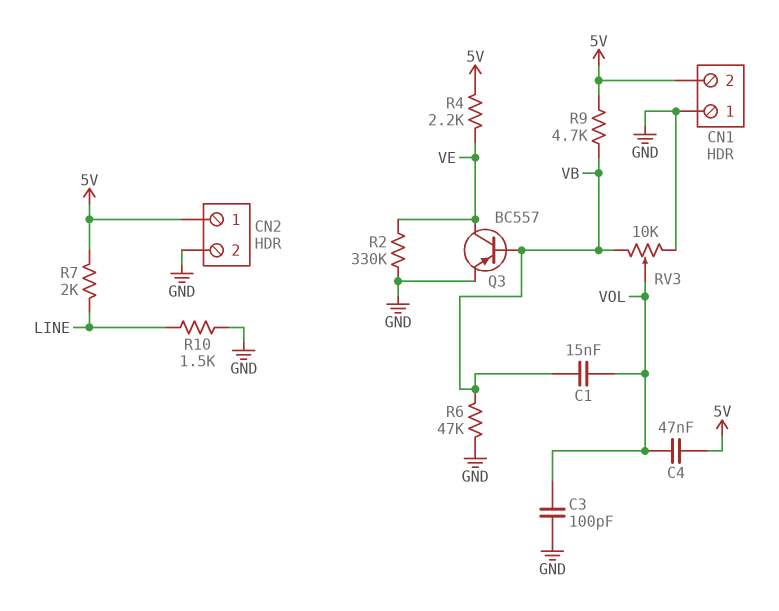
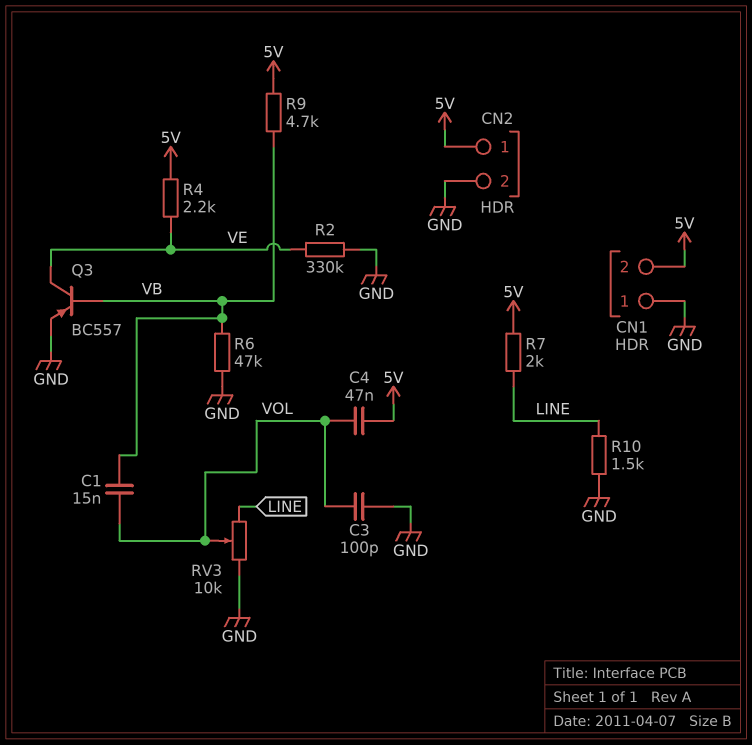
RV3: 10k (GND, VB, wiper VOL) -> 10k (GND, LINE, wiper VOL)

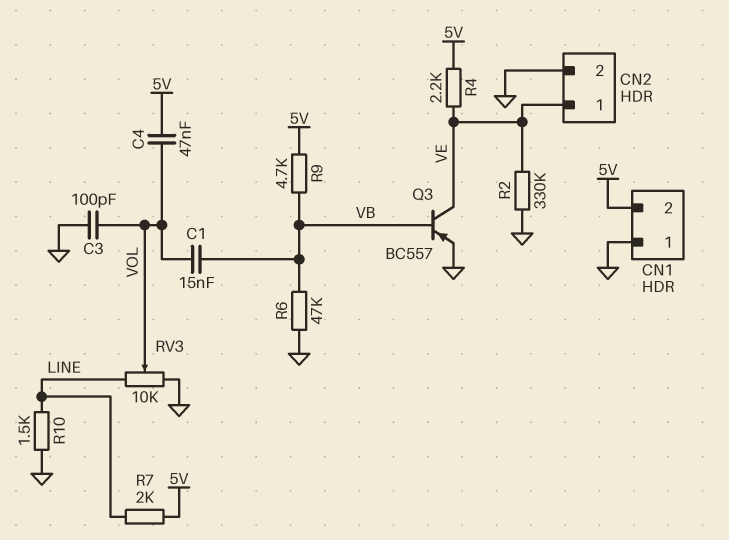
CN2 pin 1: 5V -> VE

